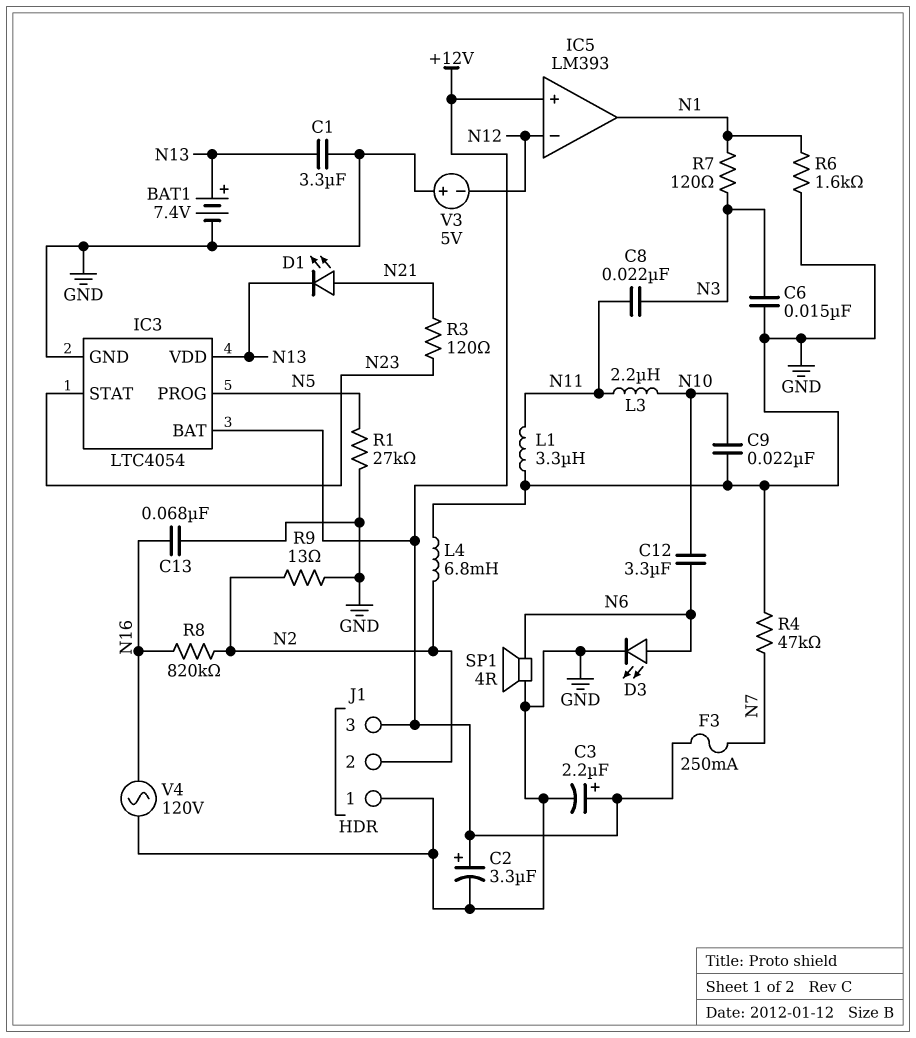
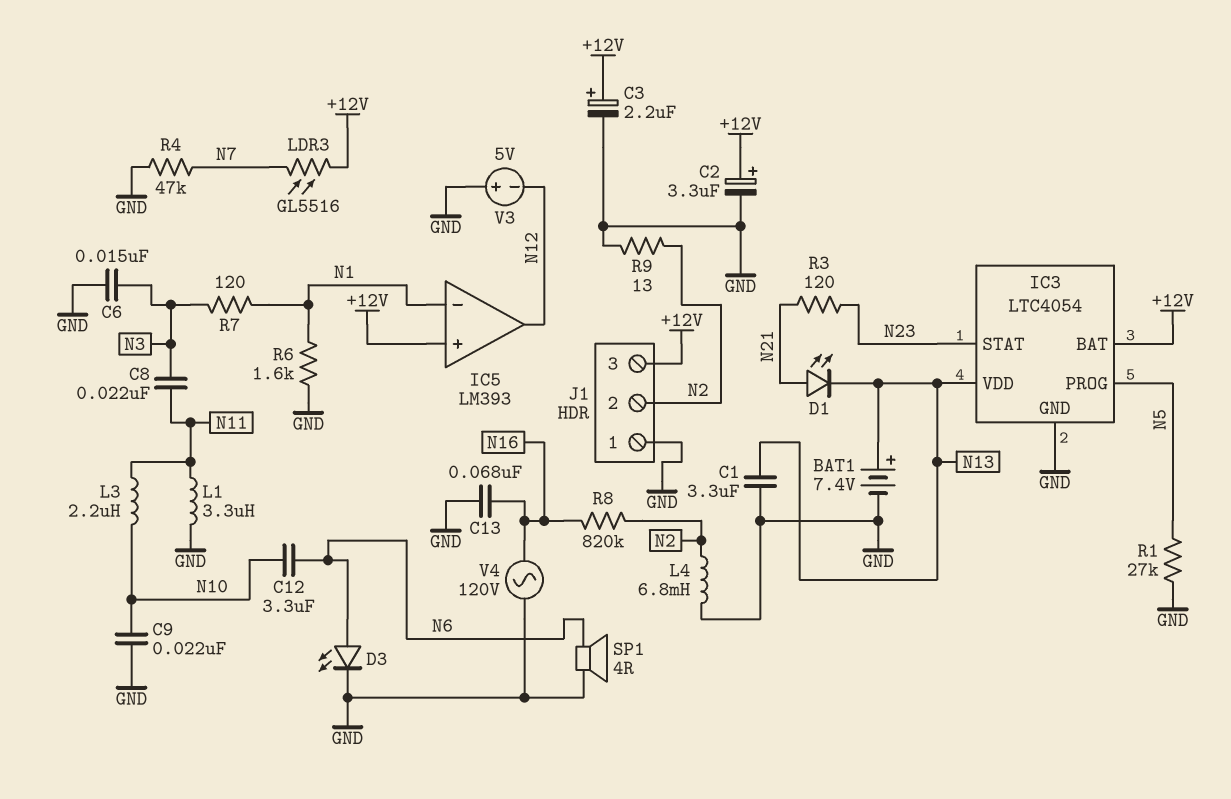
F3: 250mA (+12V, N7) -> none
IC5 pin in-: N12 -> N1
IC5 pin out: N1 -> N12
LDR3: none -> GL5516 (+12V, N7)

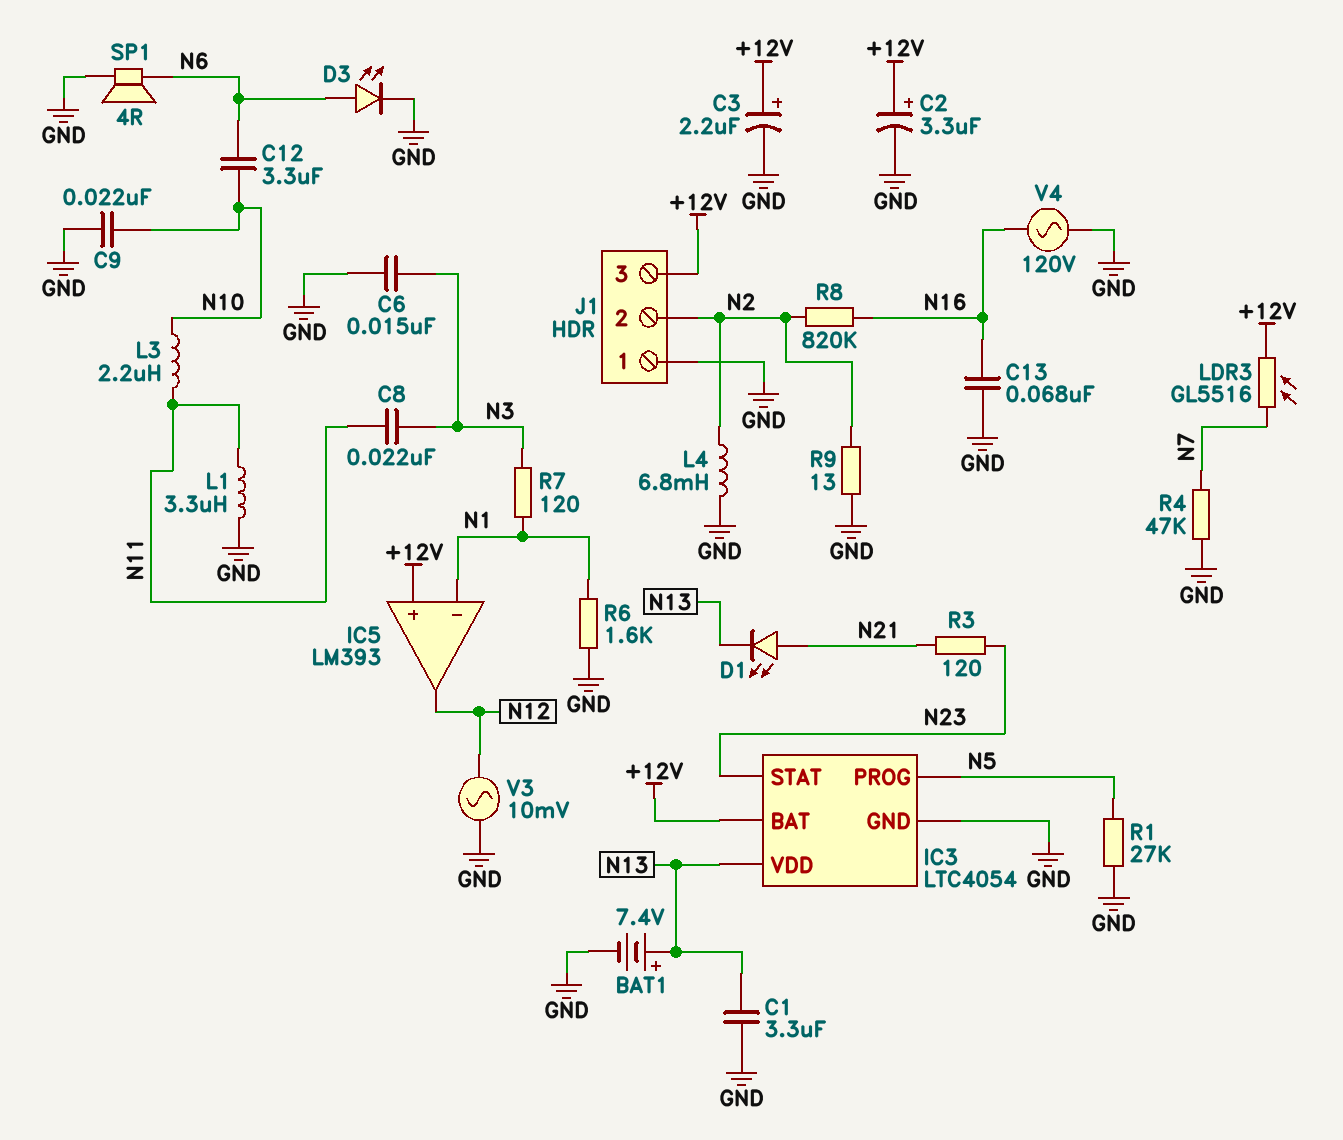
V3: 5V (plus GND, minus N12) -> AC 10mV (GND, N12)

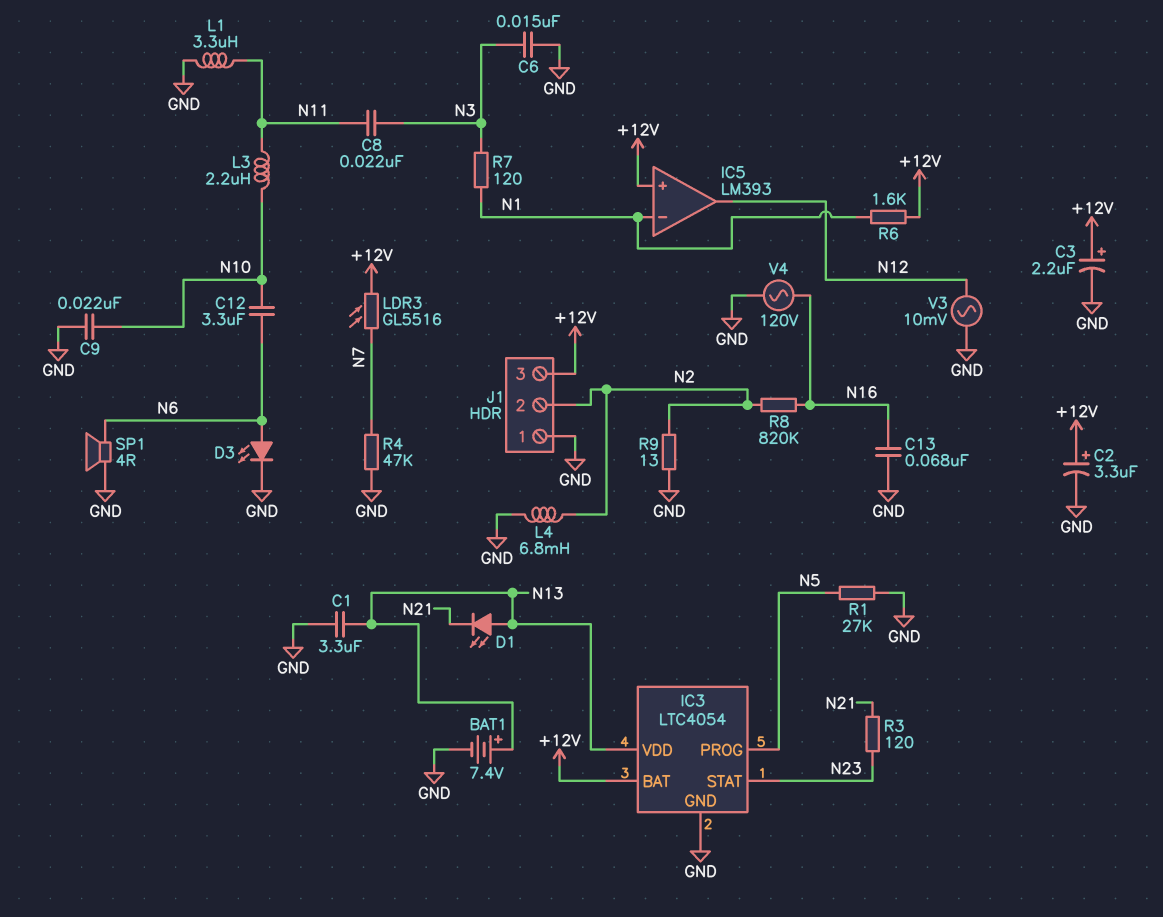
D1: LED (A N21, K N13) -> LED (A N13, K N21)
R6: 1.6k (GND, N1) -> 1.6k (+12V, N1)

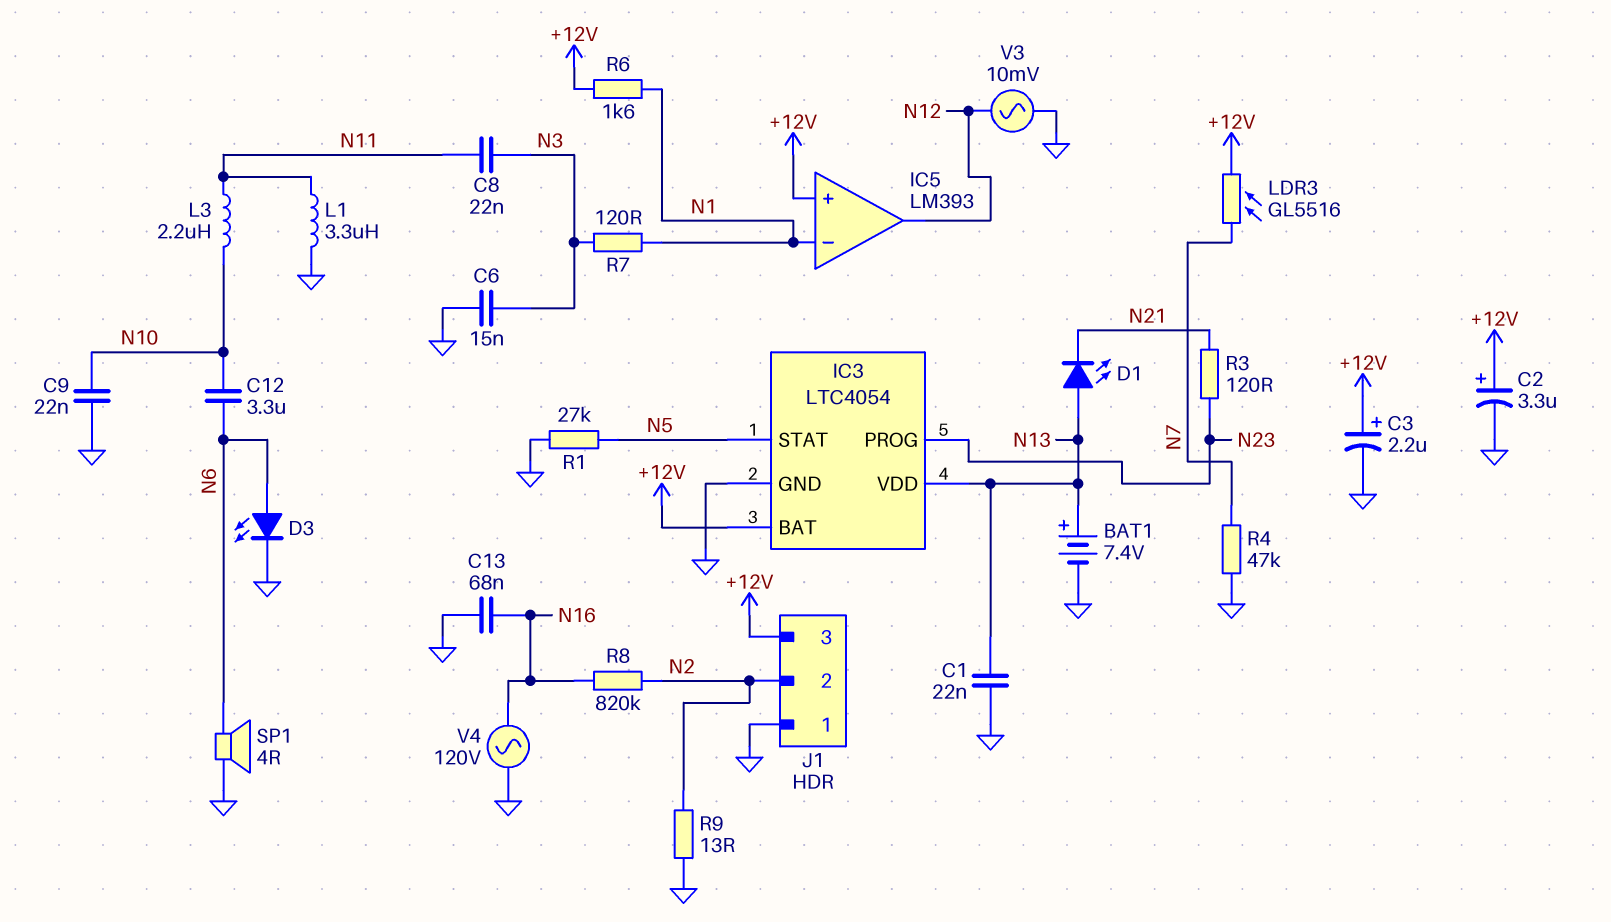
C1: 3.3uF (GND, N13) -> 22nF (GND, N13)
IC3 pin PROG: N5 -> N23
IC3 pin STAT: N23 -> N5
L4: 6.8mH (GND, N2) -> none

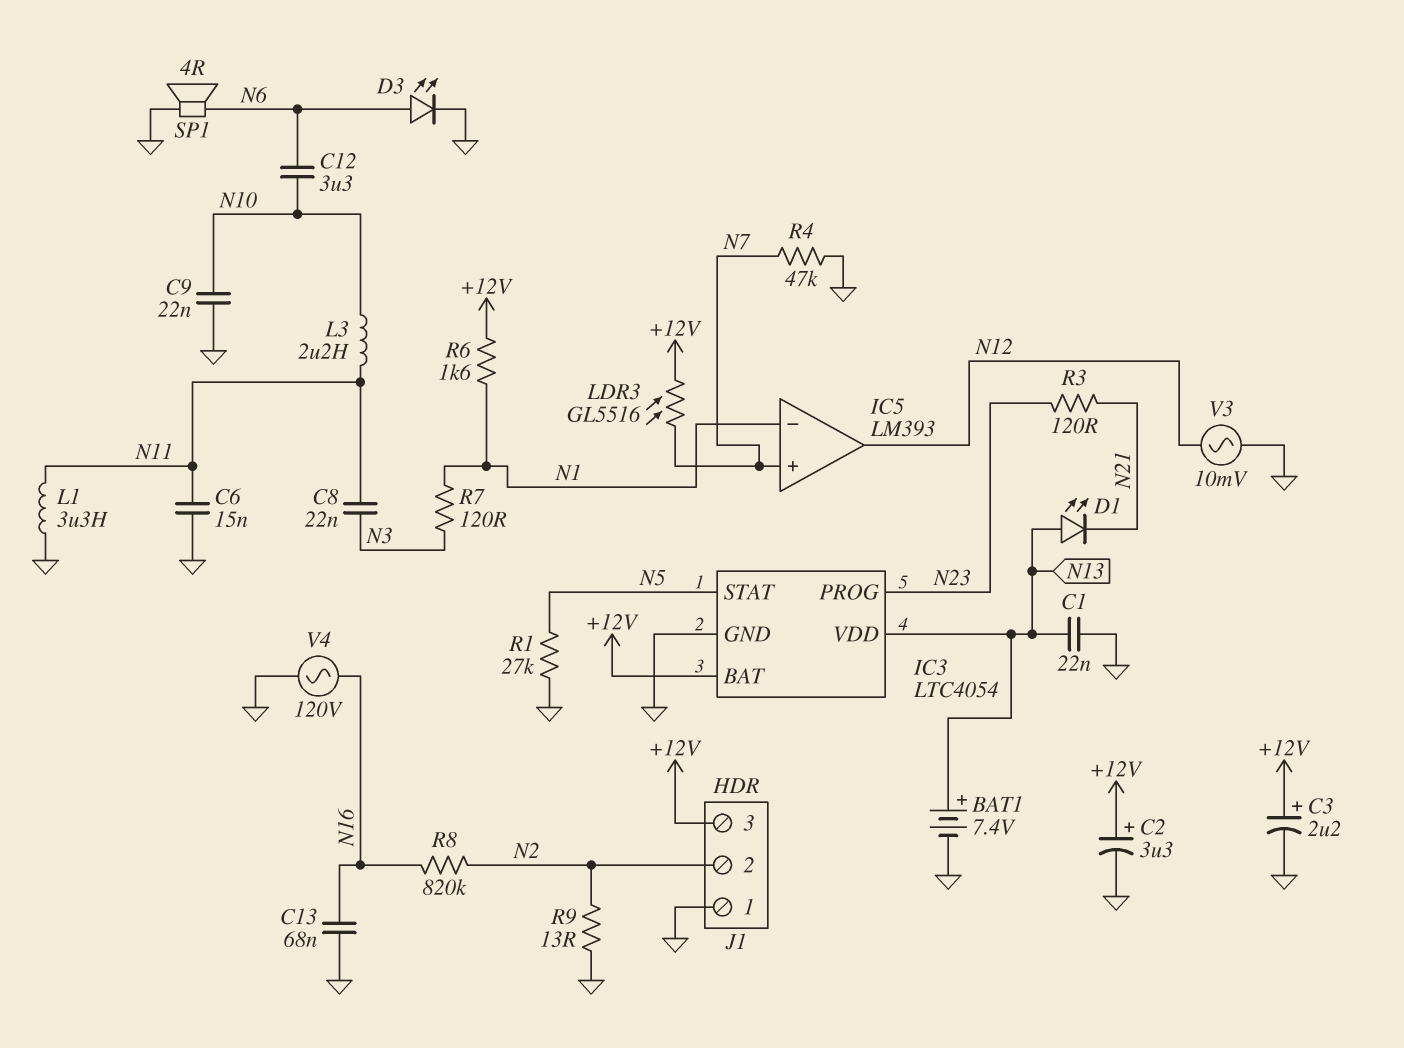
C6: 15nF (GND, N3) -> 15nF (GND, N11)
IC5 pin in+: +12V -> N7

